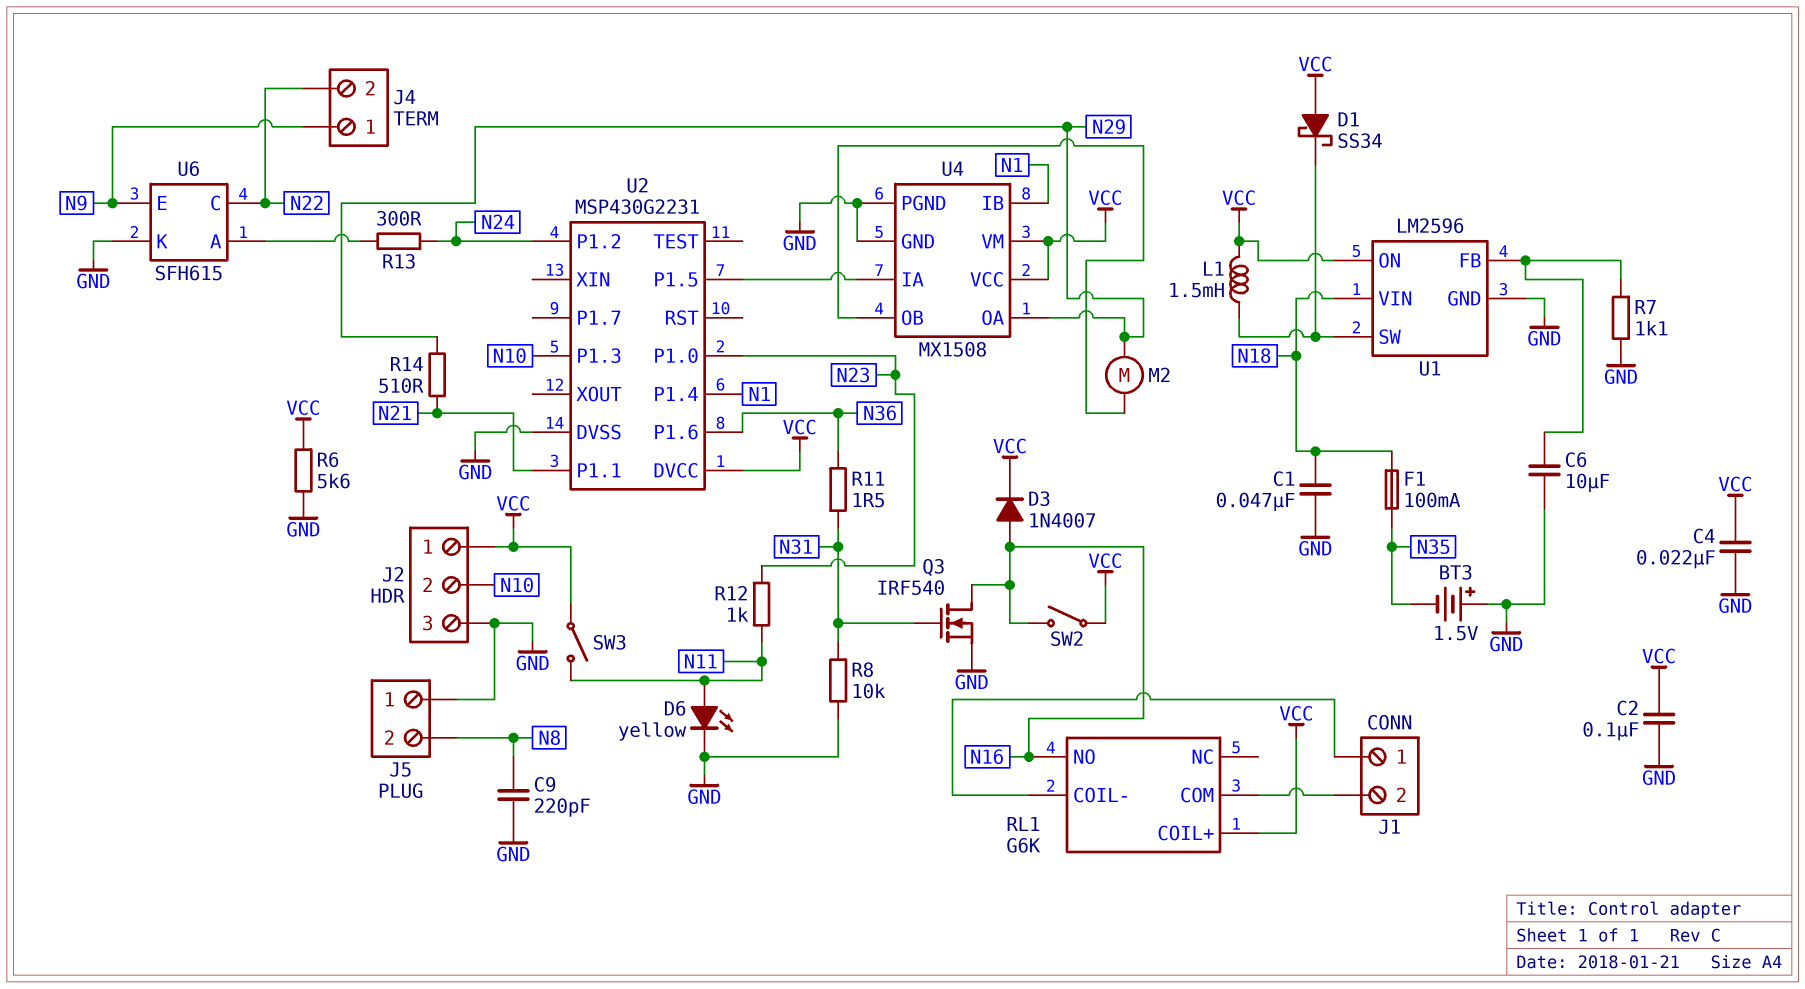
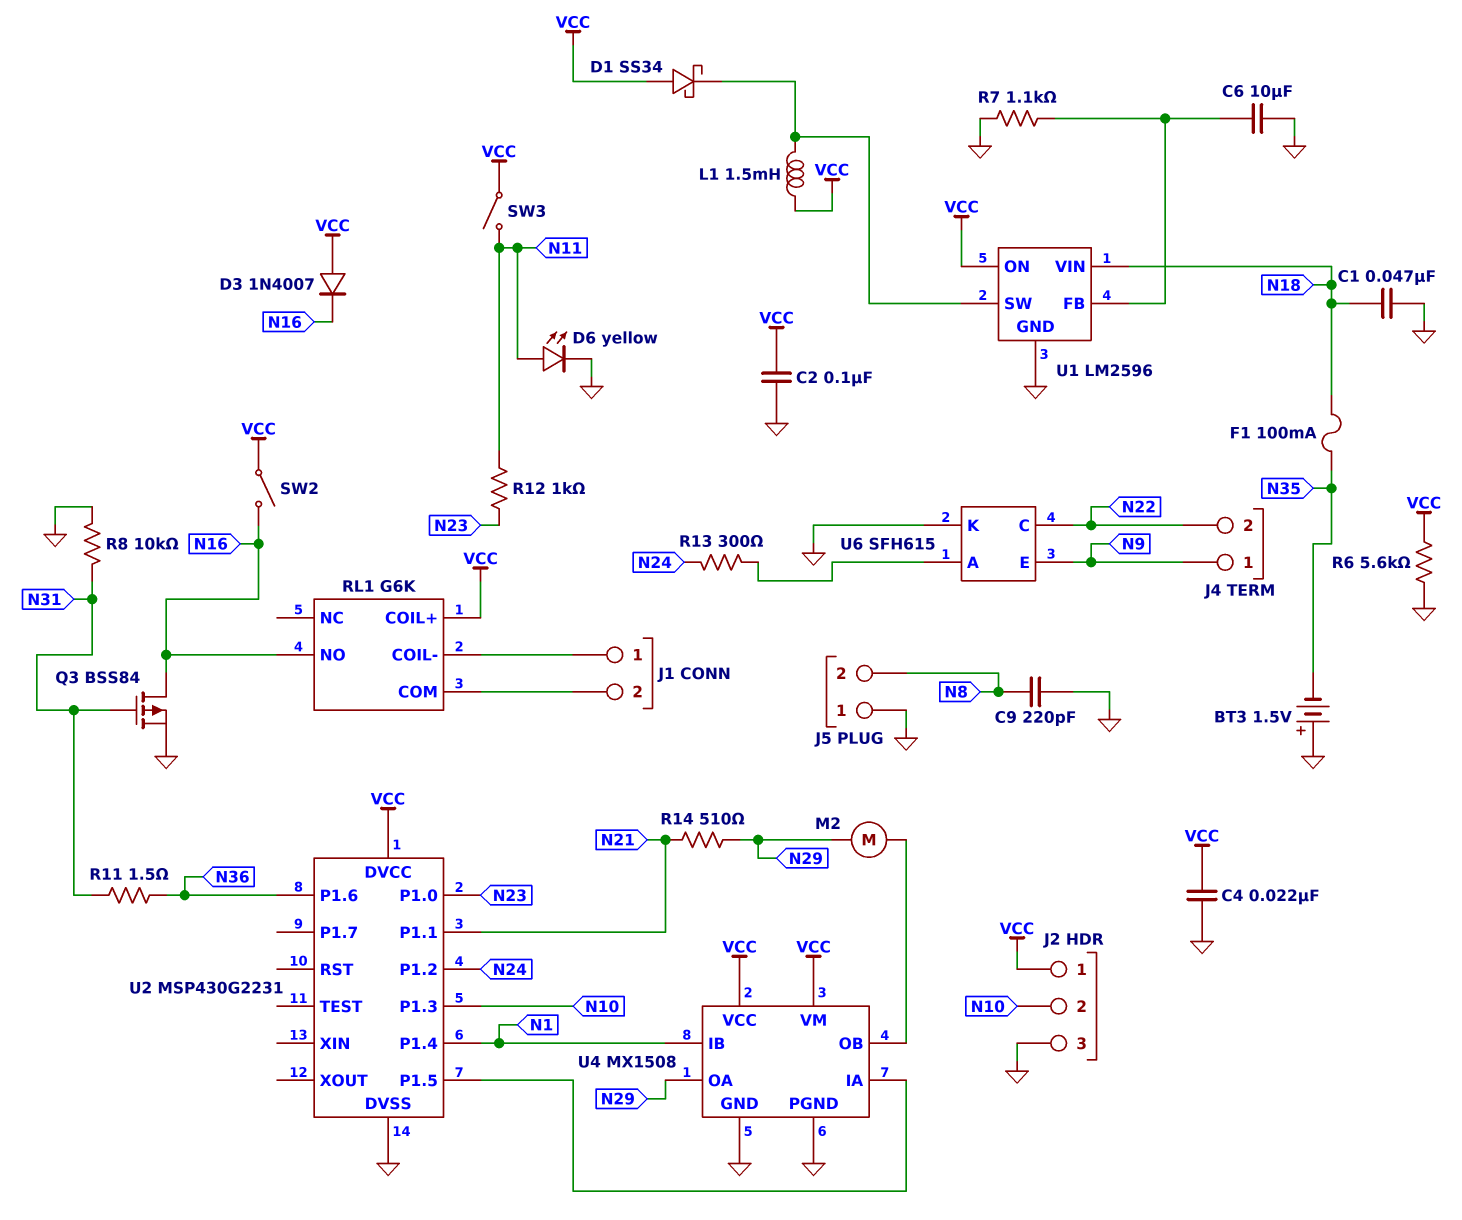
D3: diode 1N4007 (A N16, K VCC) -> diode 1N4007 (A VCC, K N16)
Q3: NMOS IRF540 (G N31, D N16, S GND) -> PMOS BSS84 (G N31, D N16, S GND)

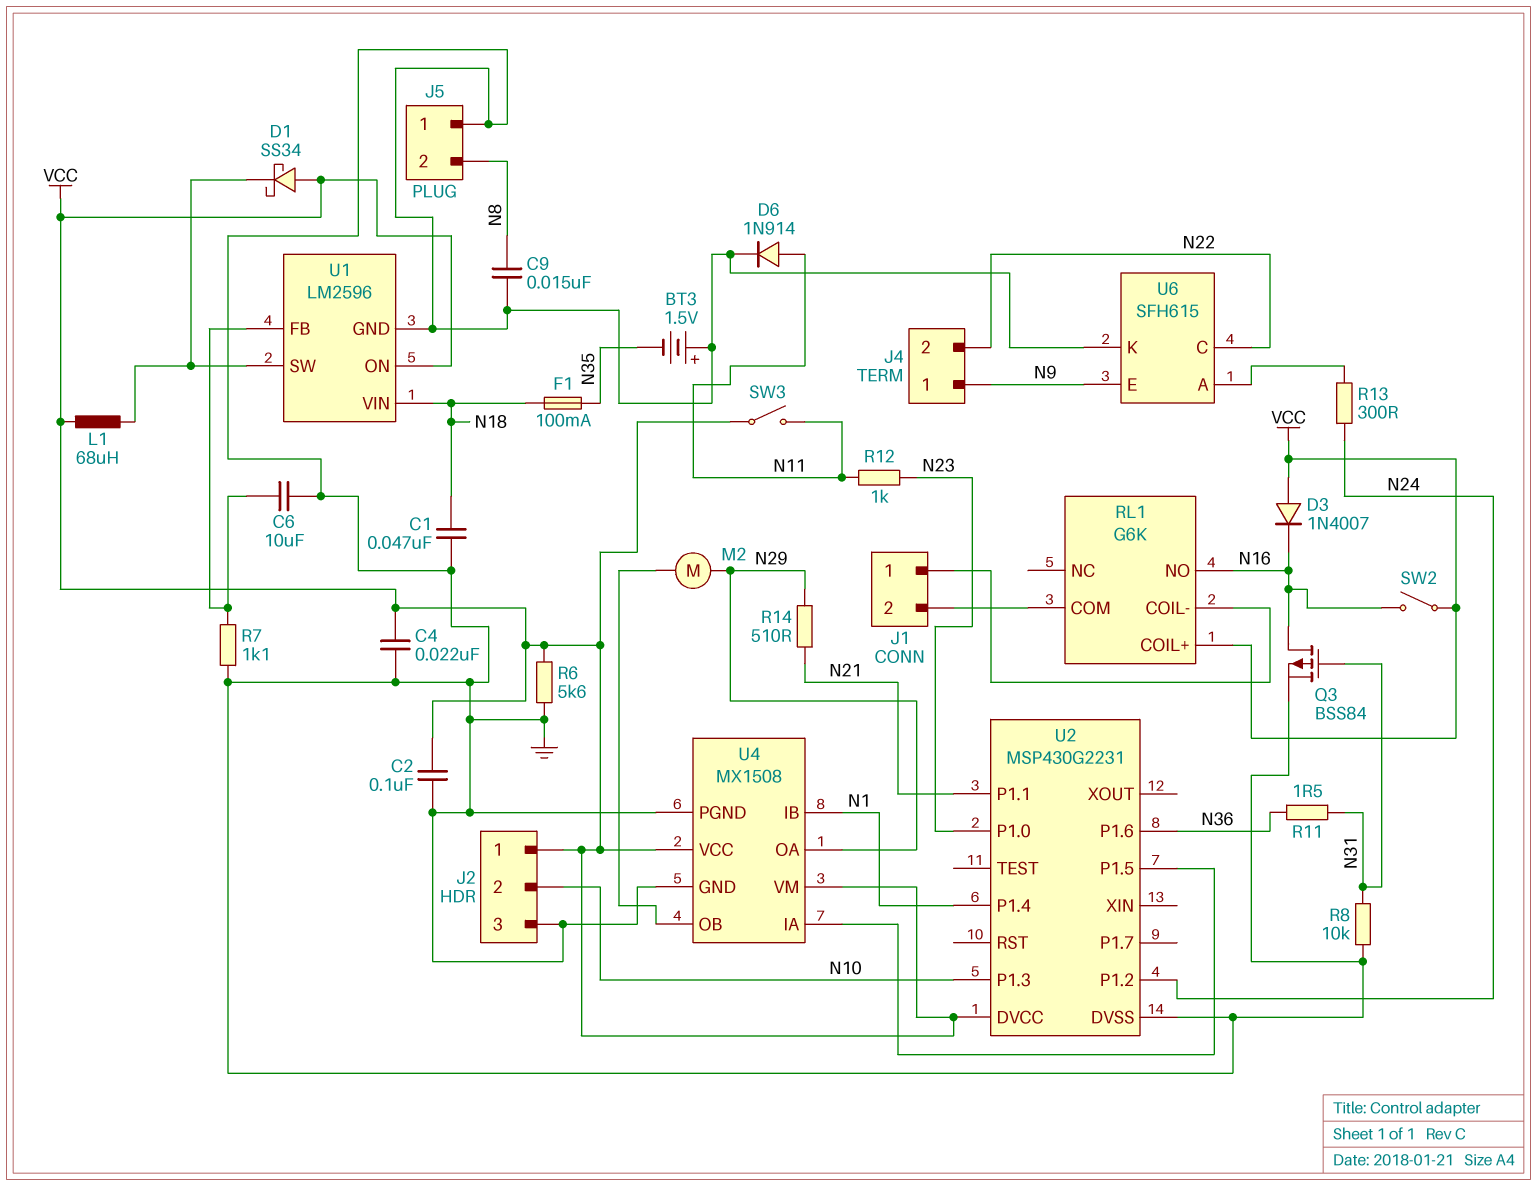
C9: 220pF (GND, N8) -> 15nF (GND, N8)
D6: LED yellow (A N11, K GND) -> diode 1N914 (A N11, K GND)
L1: 1.5mH (U1/SW, VCC) -> 68uH (U1/SW, VCC)

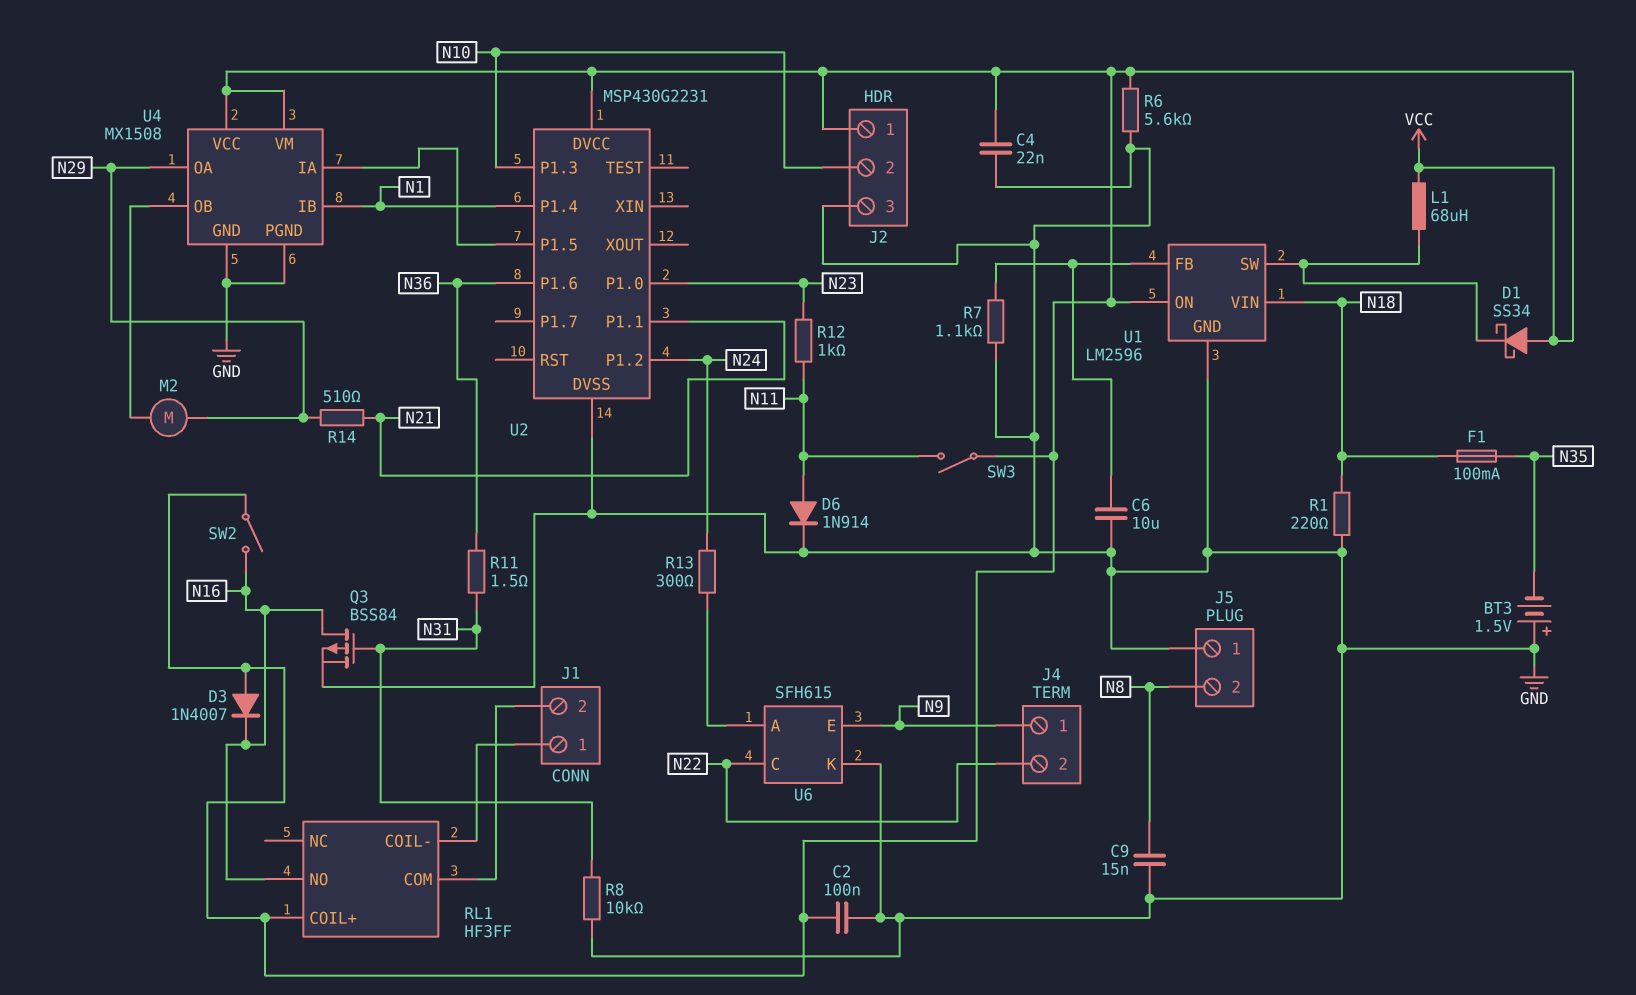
C1: 47nF (GND, N18) -> none
R1: none -> 220 (GND, N18)
RL1: G6K -> HF3FF

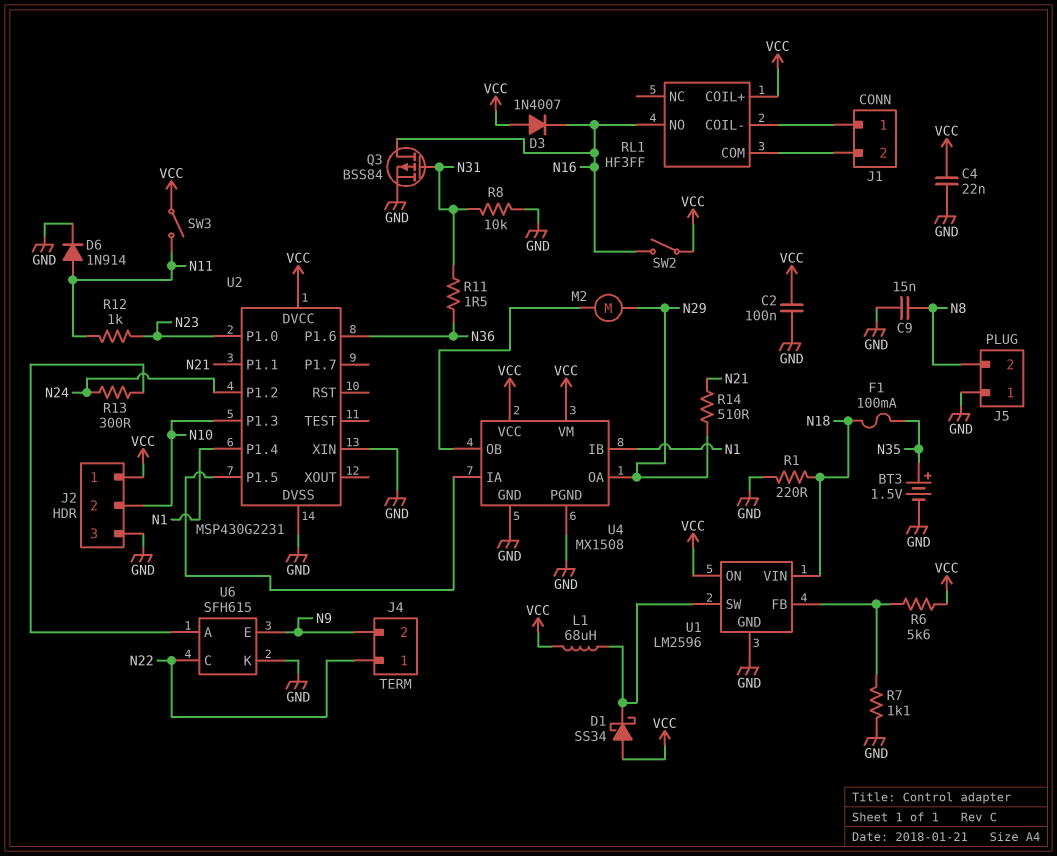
BT3: 1.5V (plus GND, minus N35) -> 1.5V (plus N35, minus GND)
C6: 10uF (GND, U1/FB) -> none
J4 pin 1: N9 -> N22
J4 pin 2: N22 -> N9
R6: 5.6k (GND, VCC) -> 5.6k (U1/FB, VCC)
U2 pin XIN: none -> GND

